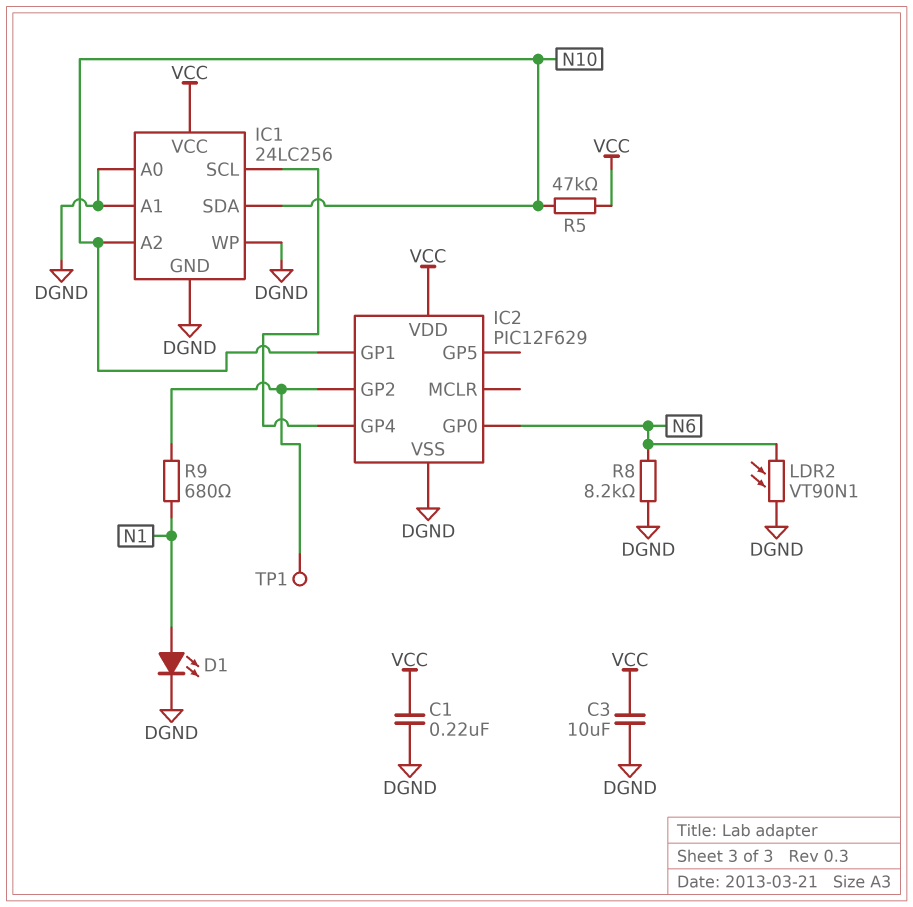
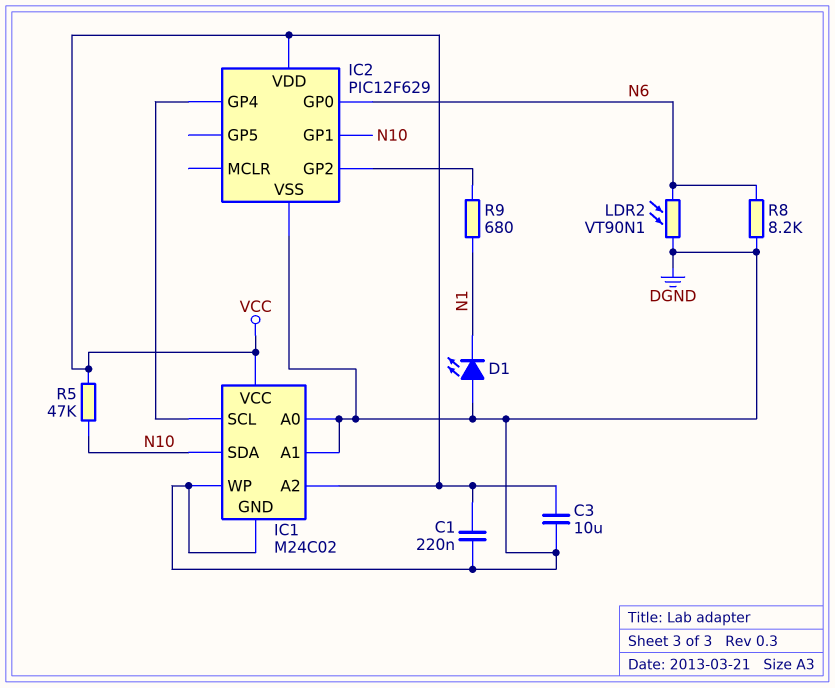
D1: LED (A N1, K DGND) -> LED (A DGND, K N1)
IC1: 24LC256 -> M24C02
IC1 pin A2: N10 -> VCC
TP1: test point (IC2/GP2) -> none

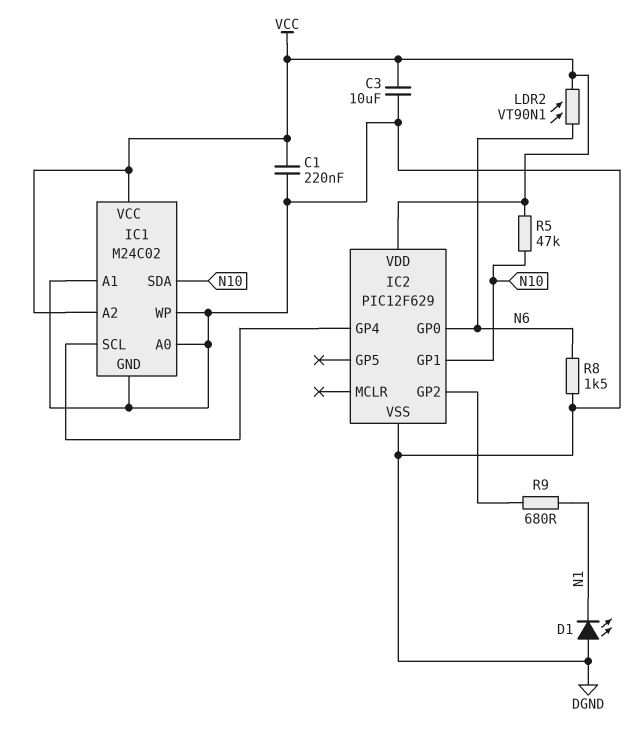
LDR2: VT90N1 (DGND, N6) -> VT90N1 (N6, VCC)
R8: 8.2k (DGND, N6) -> 1.5k (DGND, N6)

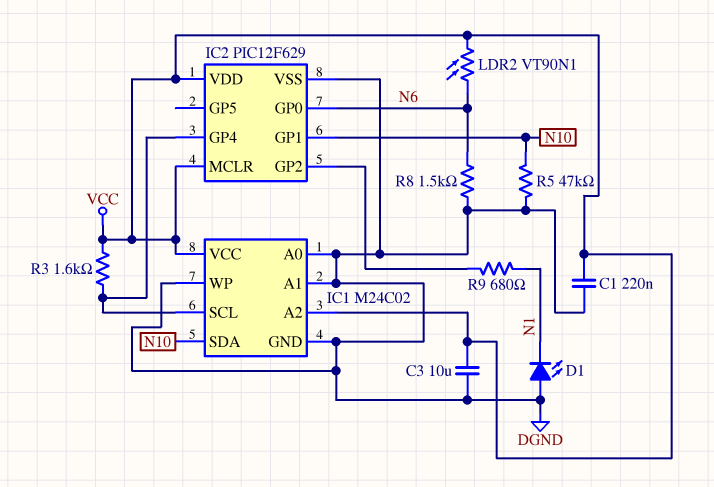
IC2 pin MCLR: none -> VCC
R3: none -> 1.6k (IC1/SCL, VCC)
R5: 47k (N10, VCC) -> 47k (DGND, N10)

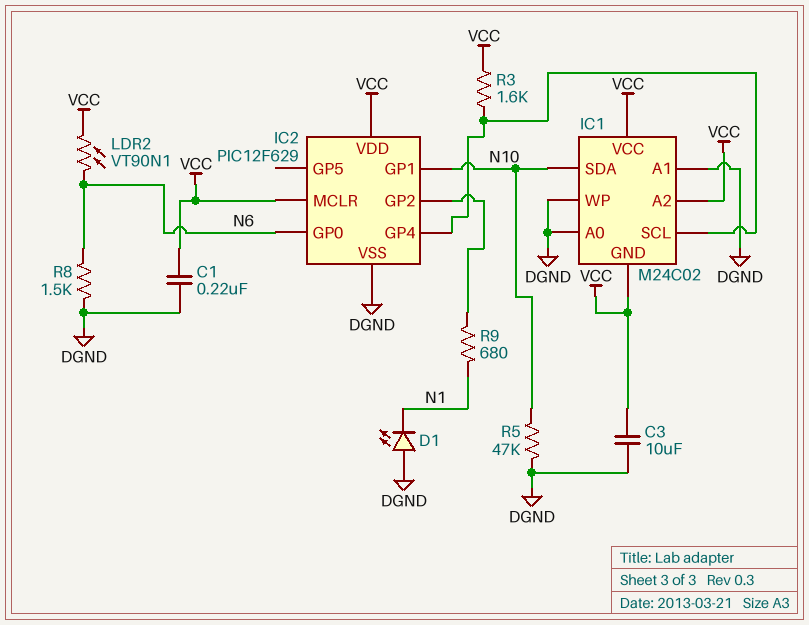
IC1 pin GND: DGND -> VCC

